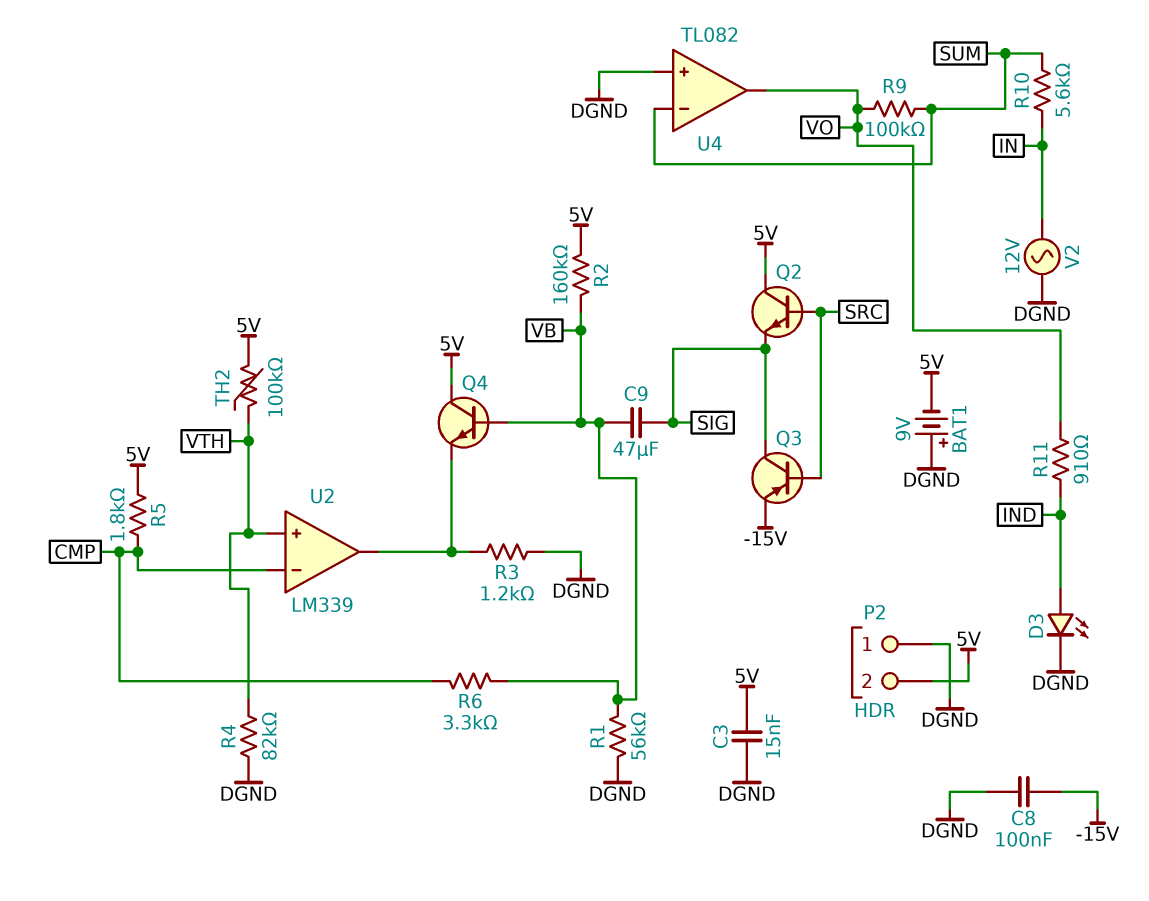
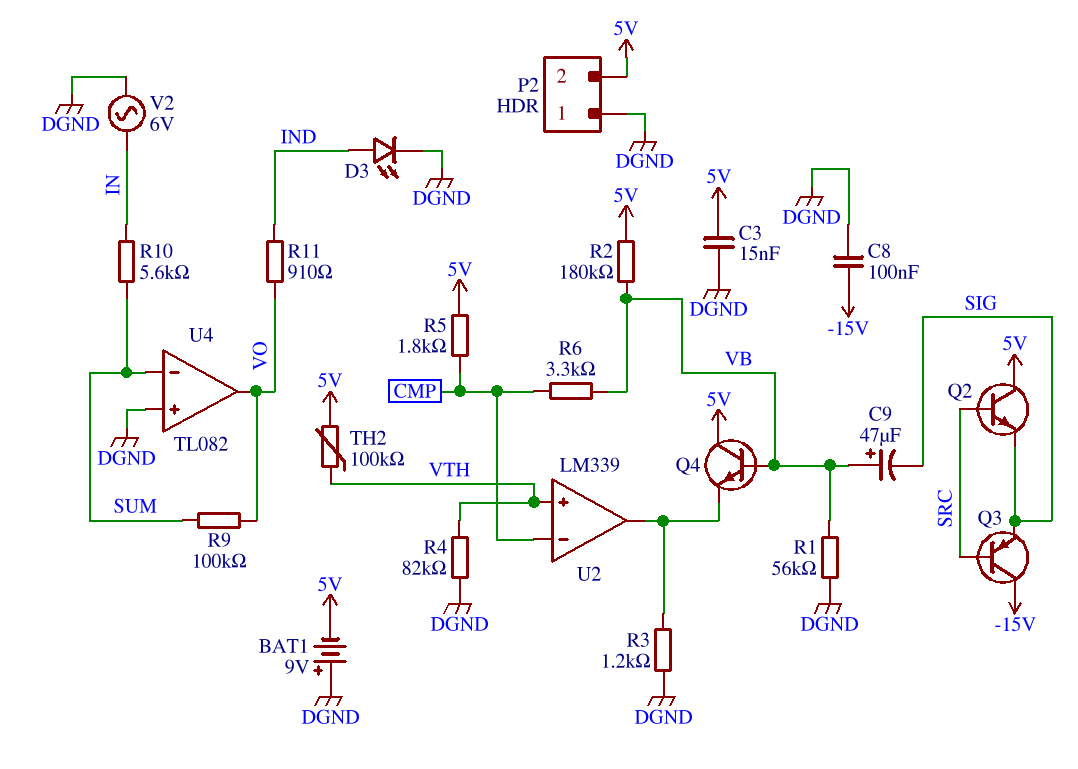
C9: 47uF (SIG, VB) -> 47uF (plus VB, minus SIG)
Q3: PNP (B SRC, C SIG, E -15V) -> PNP (B SRC, C -15V, E SIG)
R2: 160k (5V, VB) -> 180k (5V, VB)
V2: AC 12V (DGND, IN) -> AC 6V (DGND, IN)

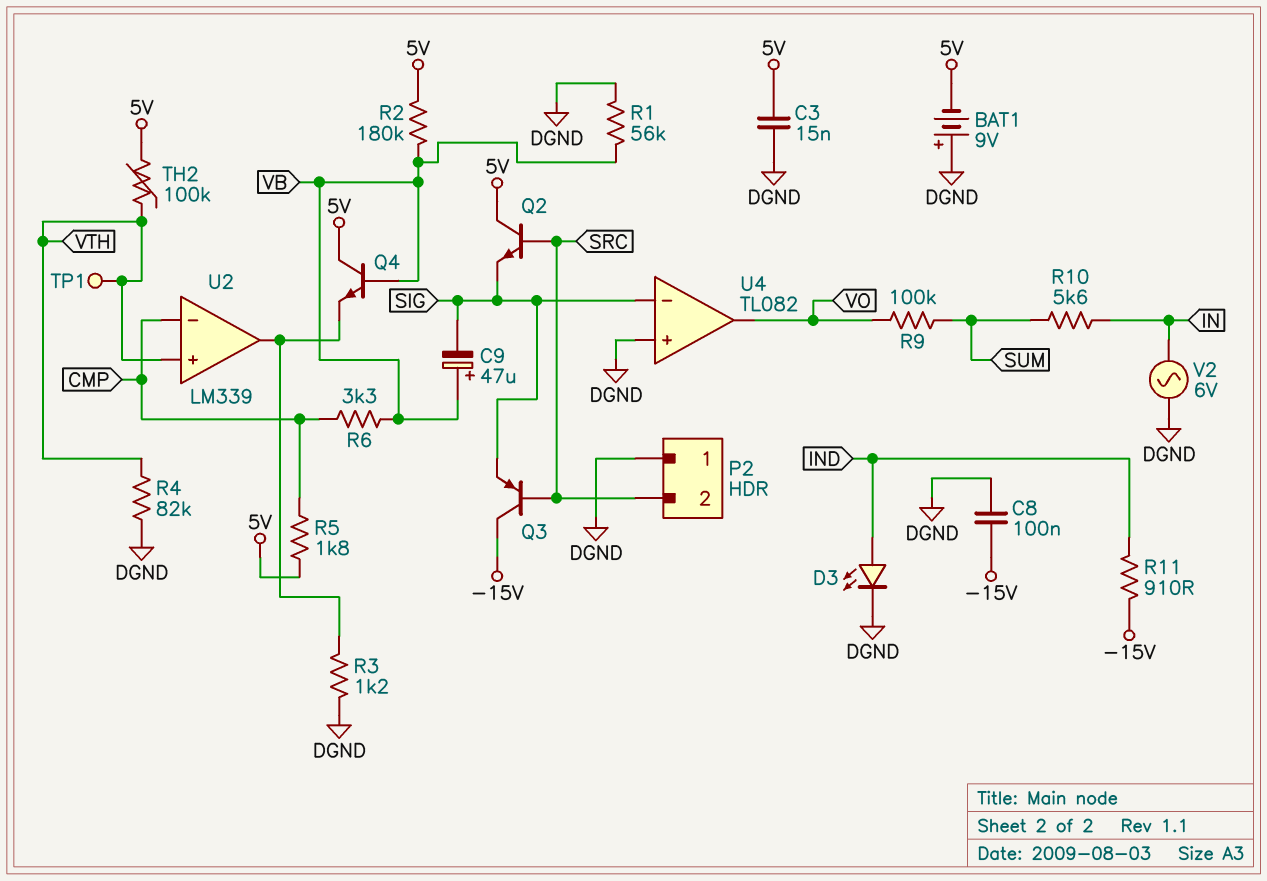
P2 pin 2: 5V -> SRC
R11: 910 (IND, VO) -> 910 (-15V, IND)
TP1: none -> test point (VTH)
U4 pin in-: SUM -> SIG

